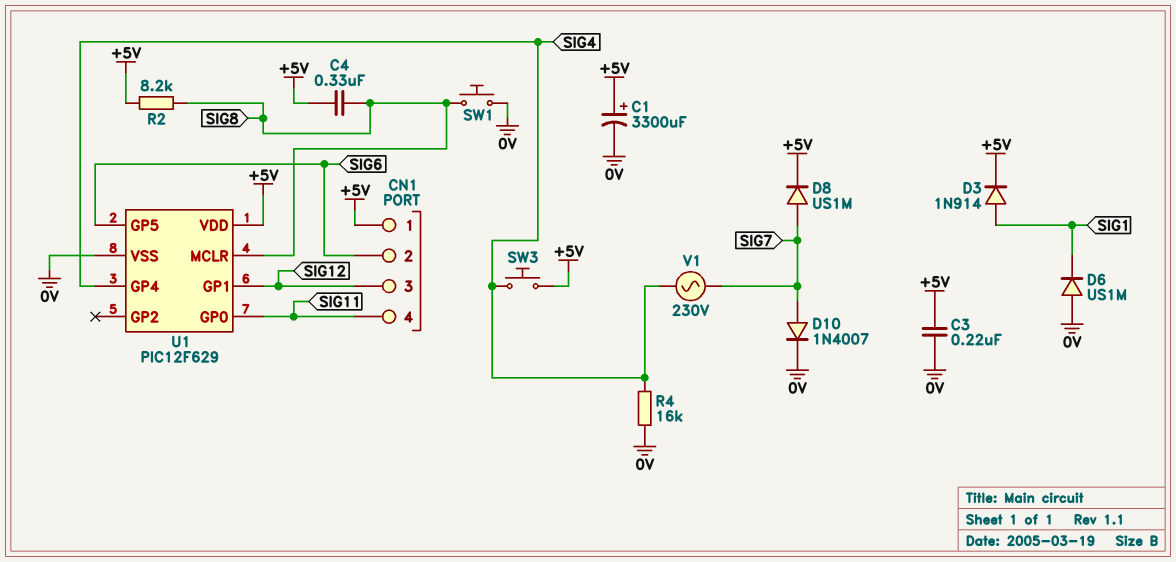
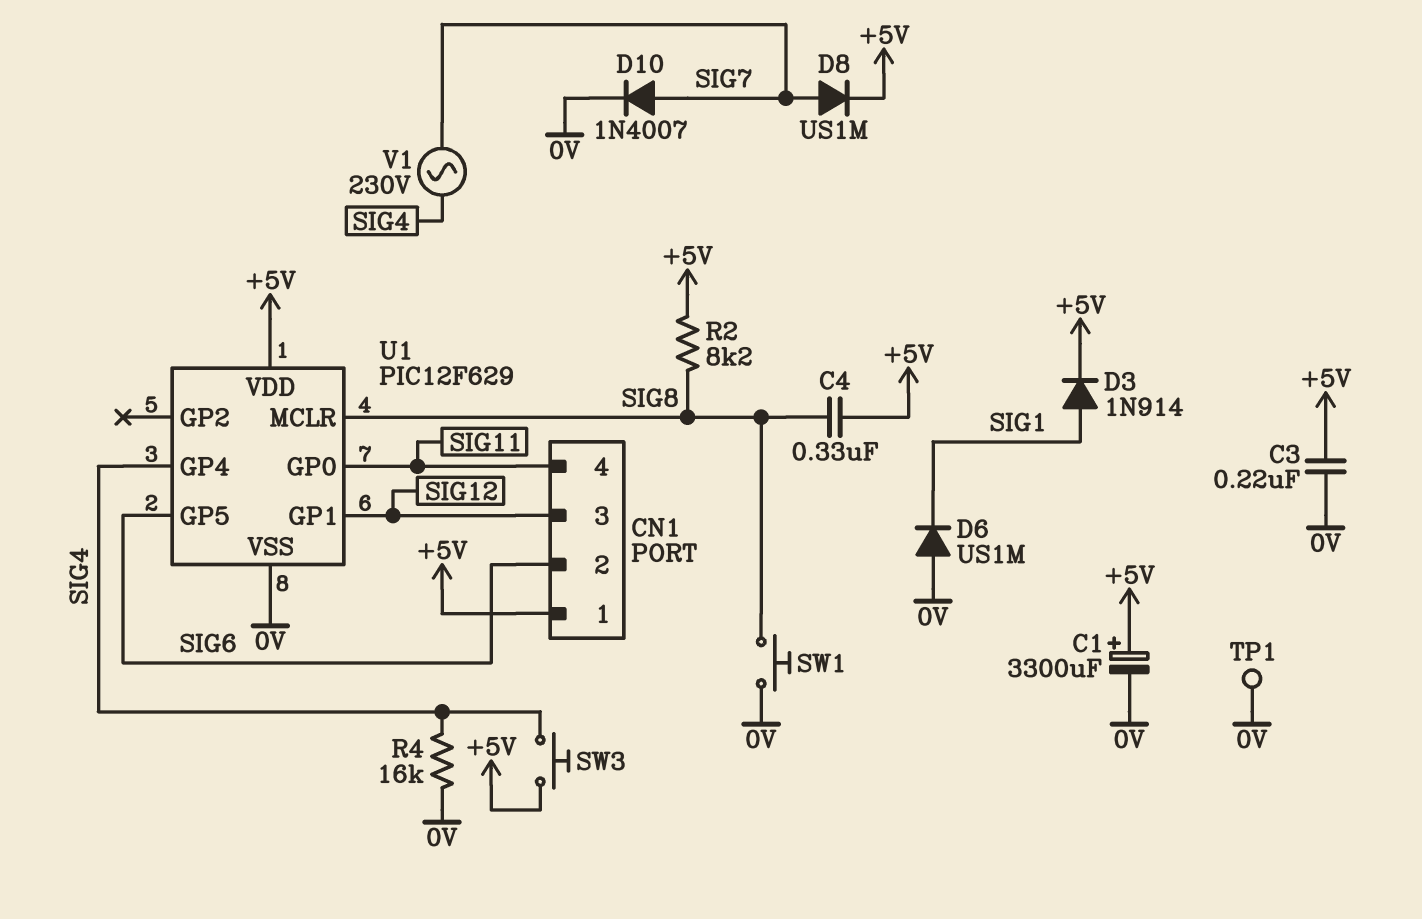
TP1: none -> test point (0V)

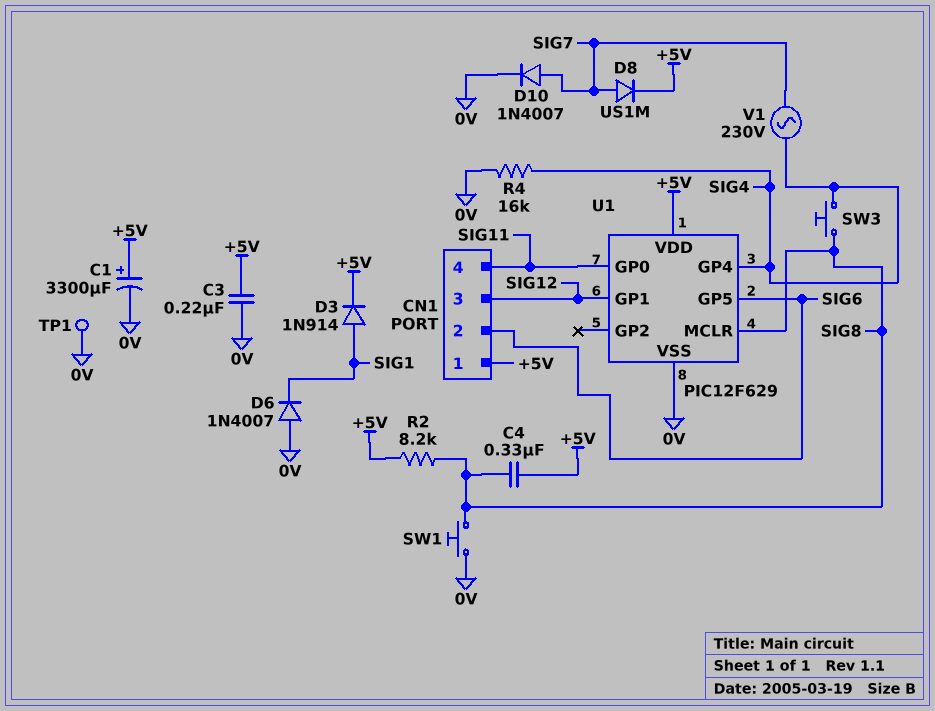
D6: diode US1M (A 0V, K SIG1) -> diode 1N4007 (A 0V, K SIG1)
SW3: button (+5V, SIG4) -> button (SIG4, SIG8)

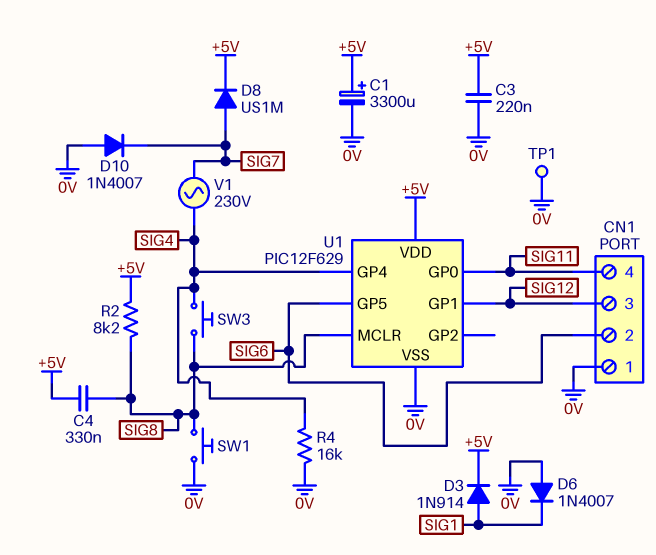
CN1 pin 1: +5V -> 0V
D10: diode 1N4007 (A SIG7, K 0V) -> diode 1N4007 (A 0V, K SIG7)

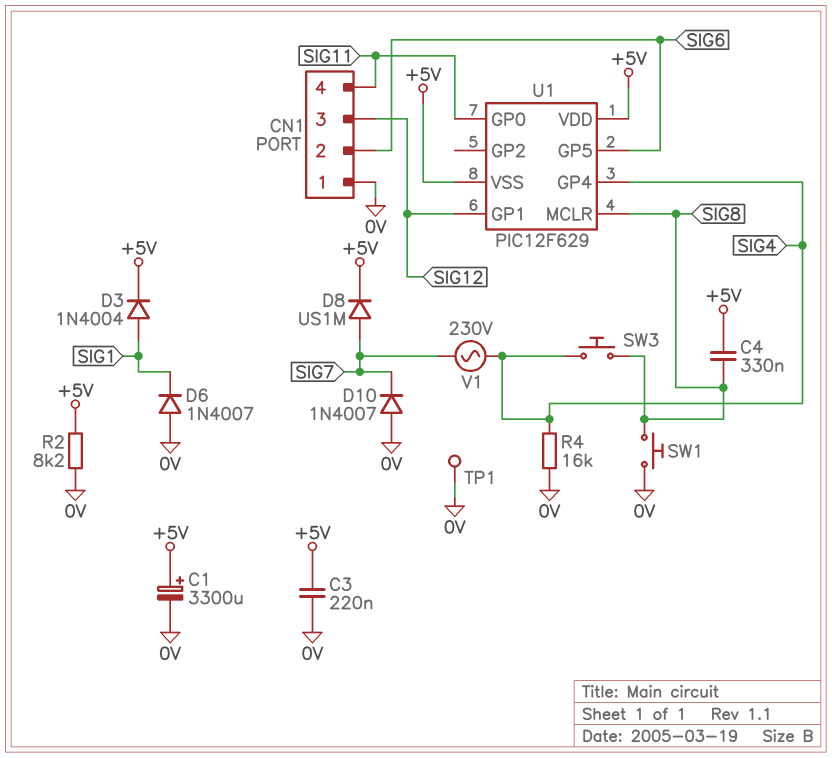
D3: diode 1N914 (A SIG1, K +5V) -> diode 1N4004 (A SIG1, K +5V)
R2: 8.2k (+5V, SIG8) -> 8.2k (+5V, 0V)
U1 pin VSS: 0V -> +5V

